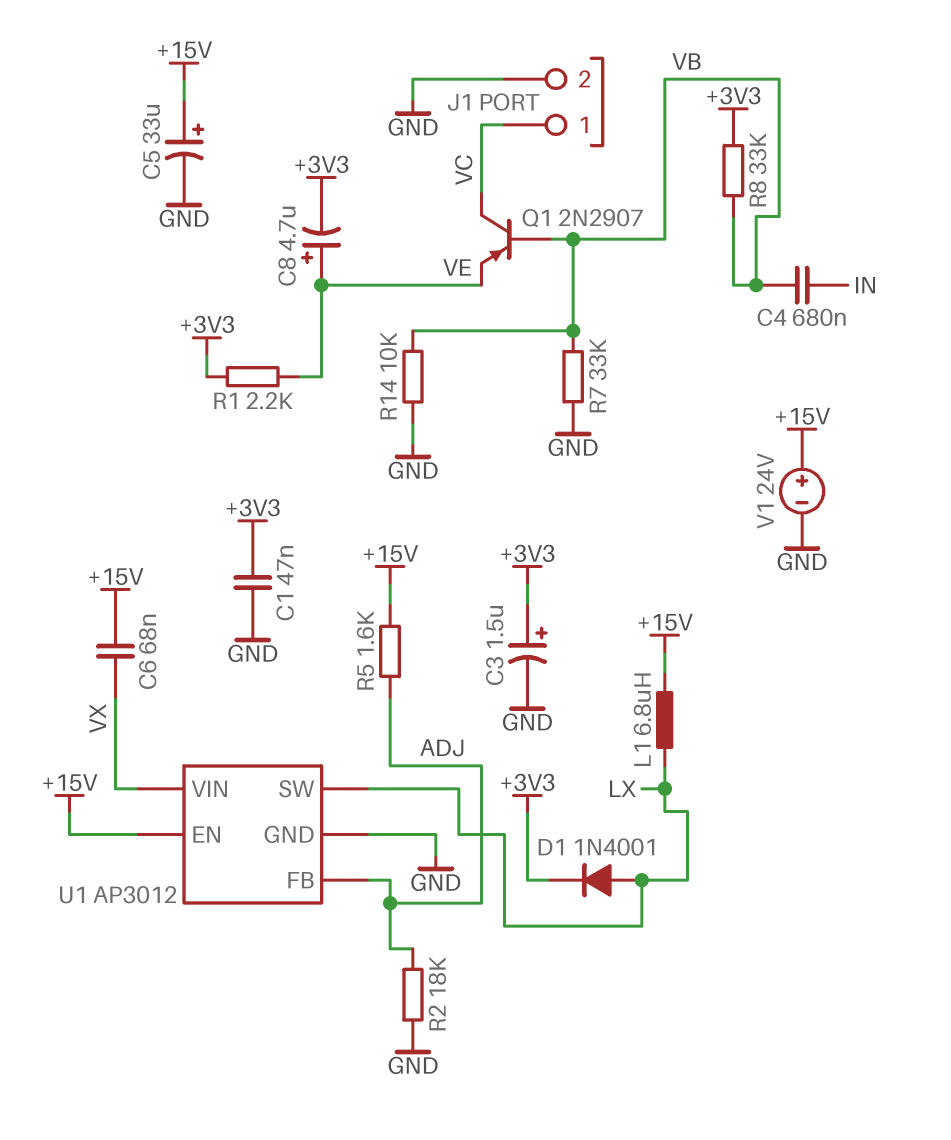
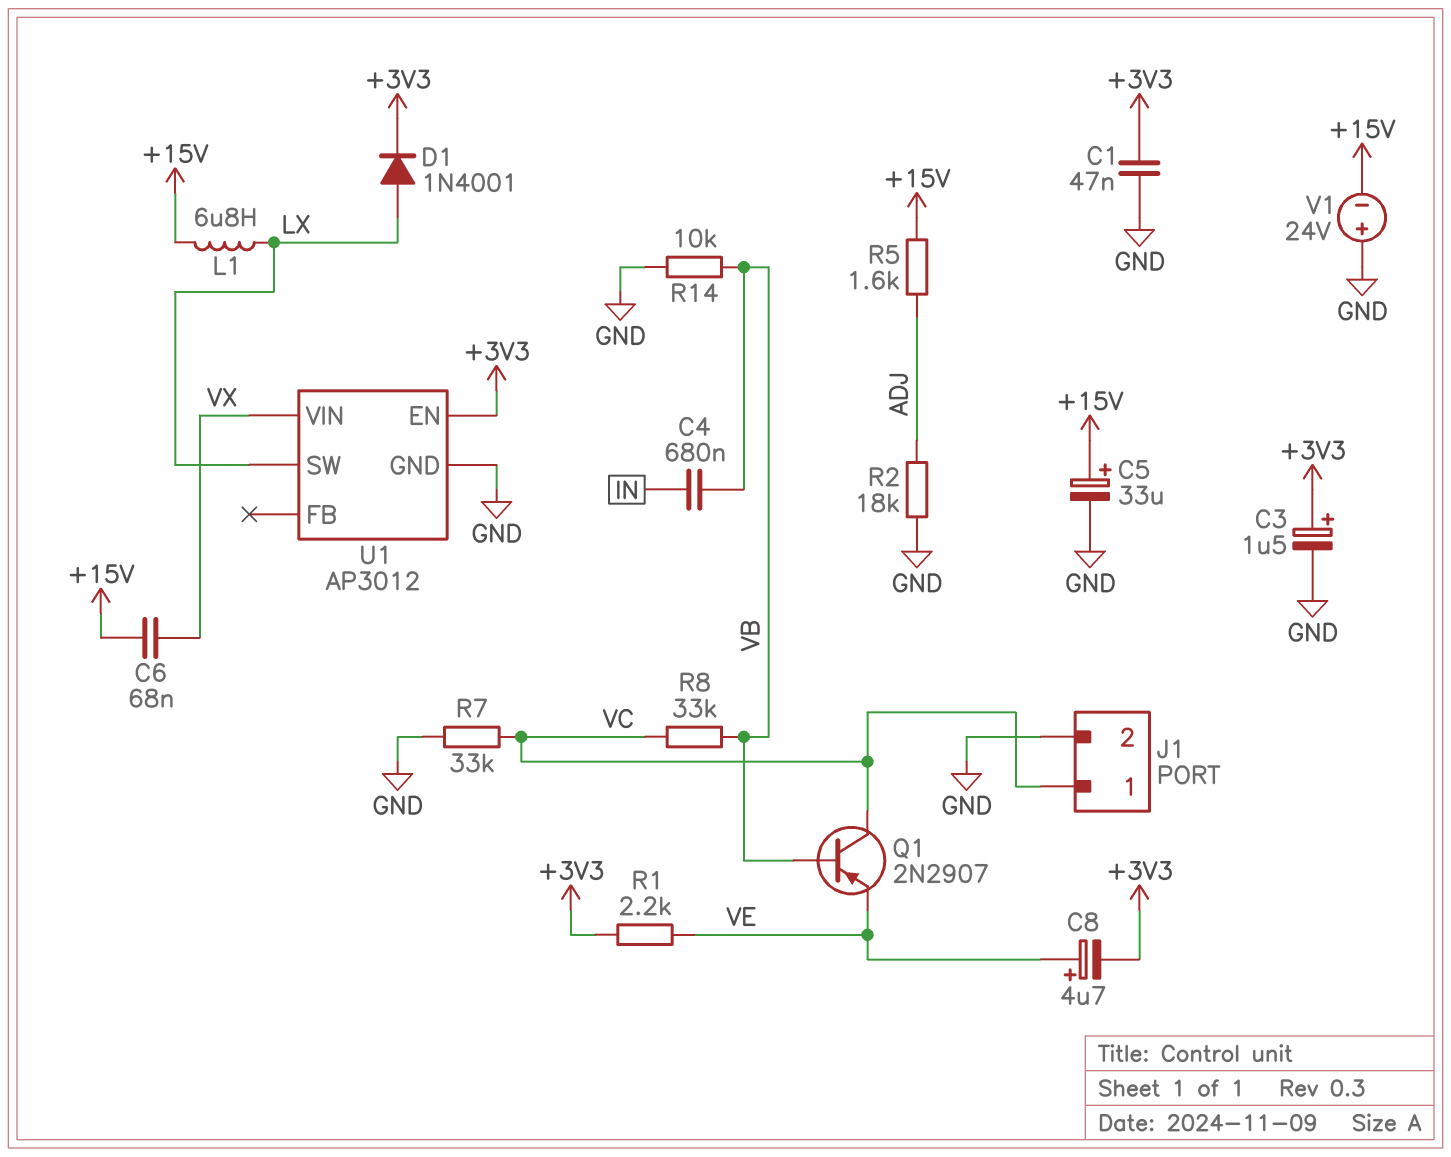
R7: 33k (GND, VB) -> 33k (GND, VC)
R8: 33k (+3V3, VB) -> 33k (VB, VC)
U1 pin EN: +15V -> +3V3
U1 pin FB: ADJ -> none
V1: 24V (plus +15V, minus GND) -> 24V (plus GND, minus +15V)

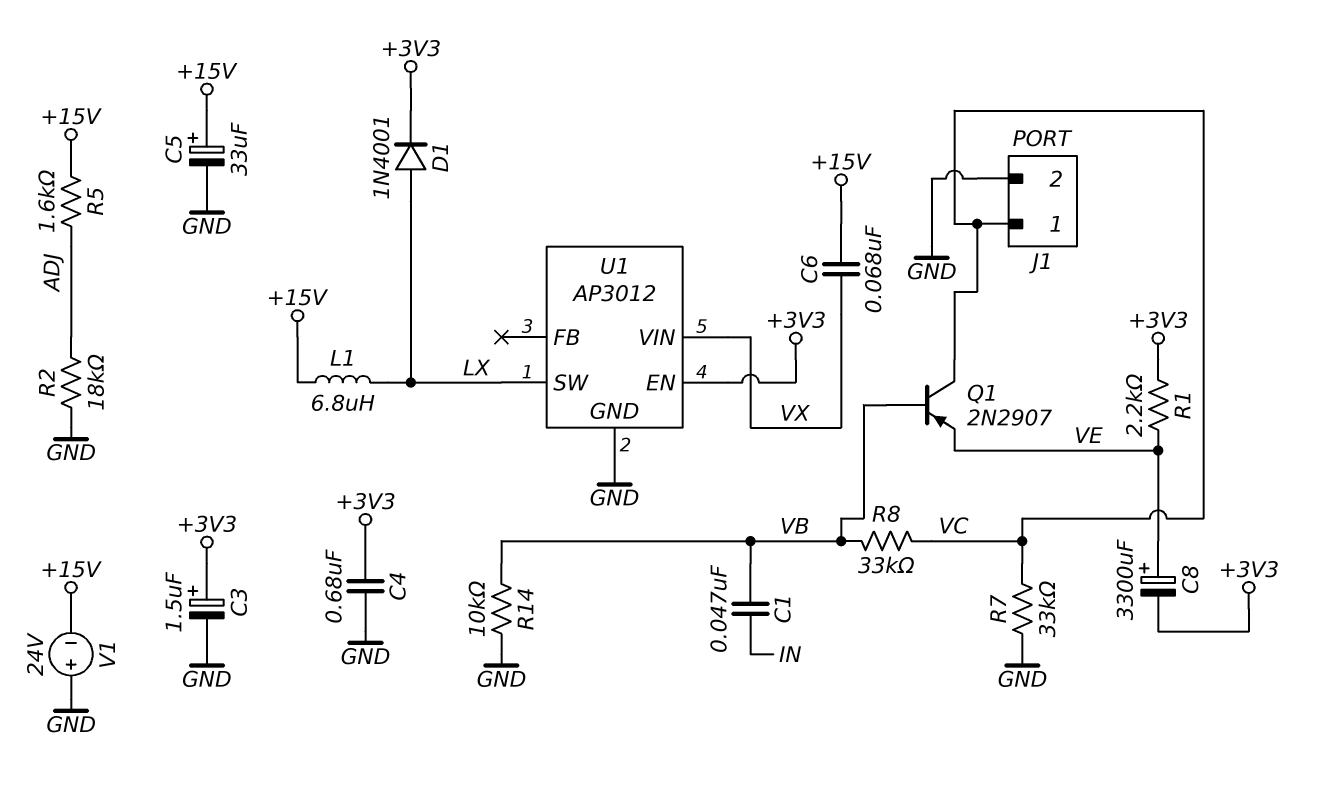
C1: 47nF (+3V3, GND) -> 47nF (IN, VB)
C4: 680nF (IN, VB) -> 680nF (+3V3, GND)
C8: 4.7uF (plus VE, minus +3V3) -> 3300uF (plus VE, minus +3V3)

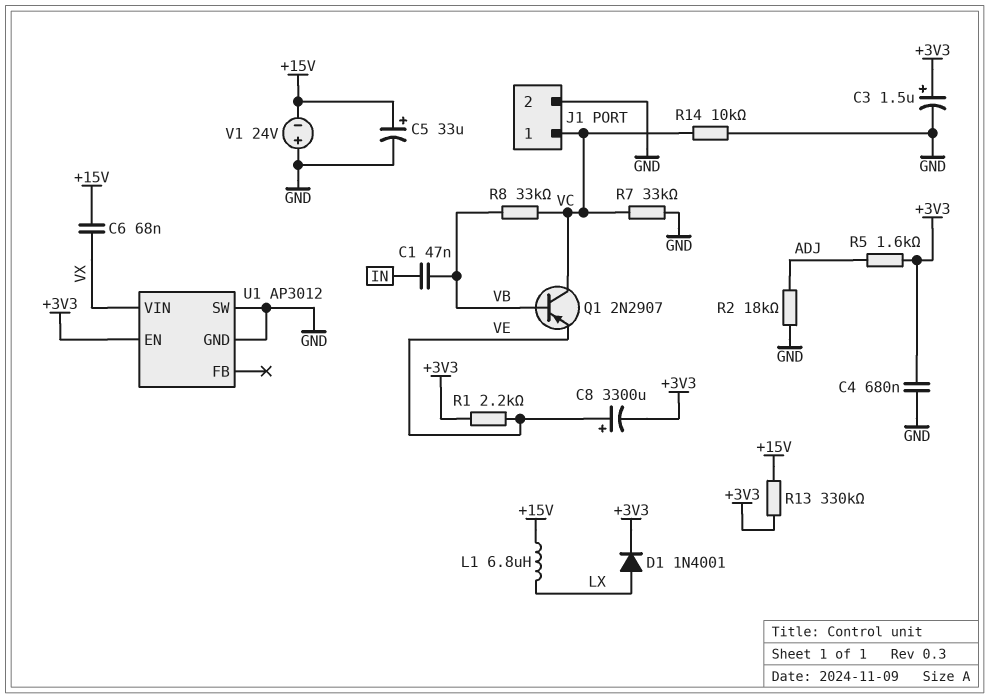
R5: 1.6k (+15V, ADJ) -> 1.6k (+3V3, ADJ)
R13: none -> 330k (+3V3, +15V)
R14: 10k (GND, VB) -> 10k (GND, VC)
U1 pin SW: LX -> GND

